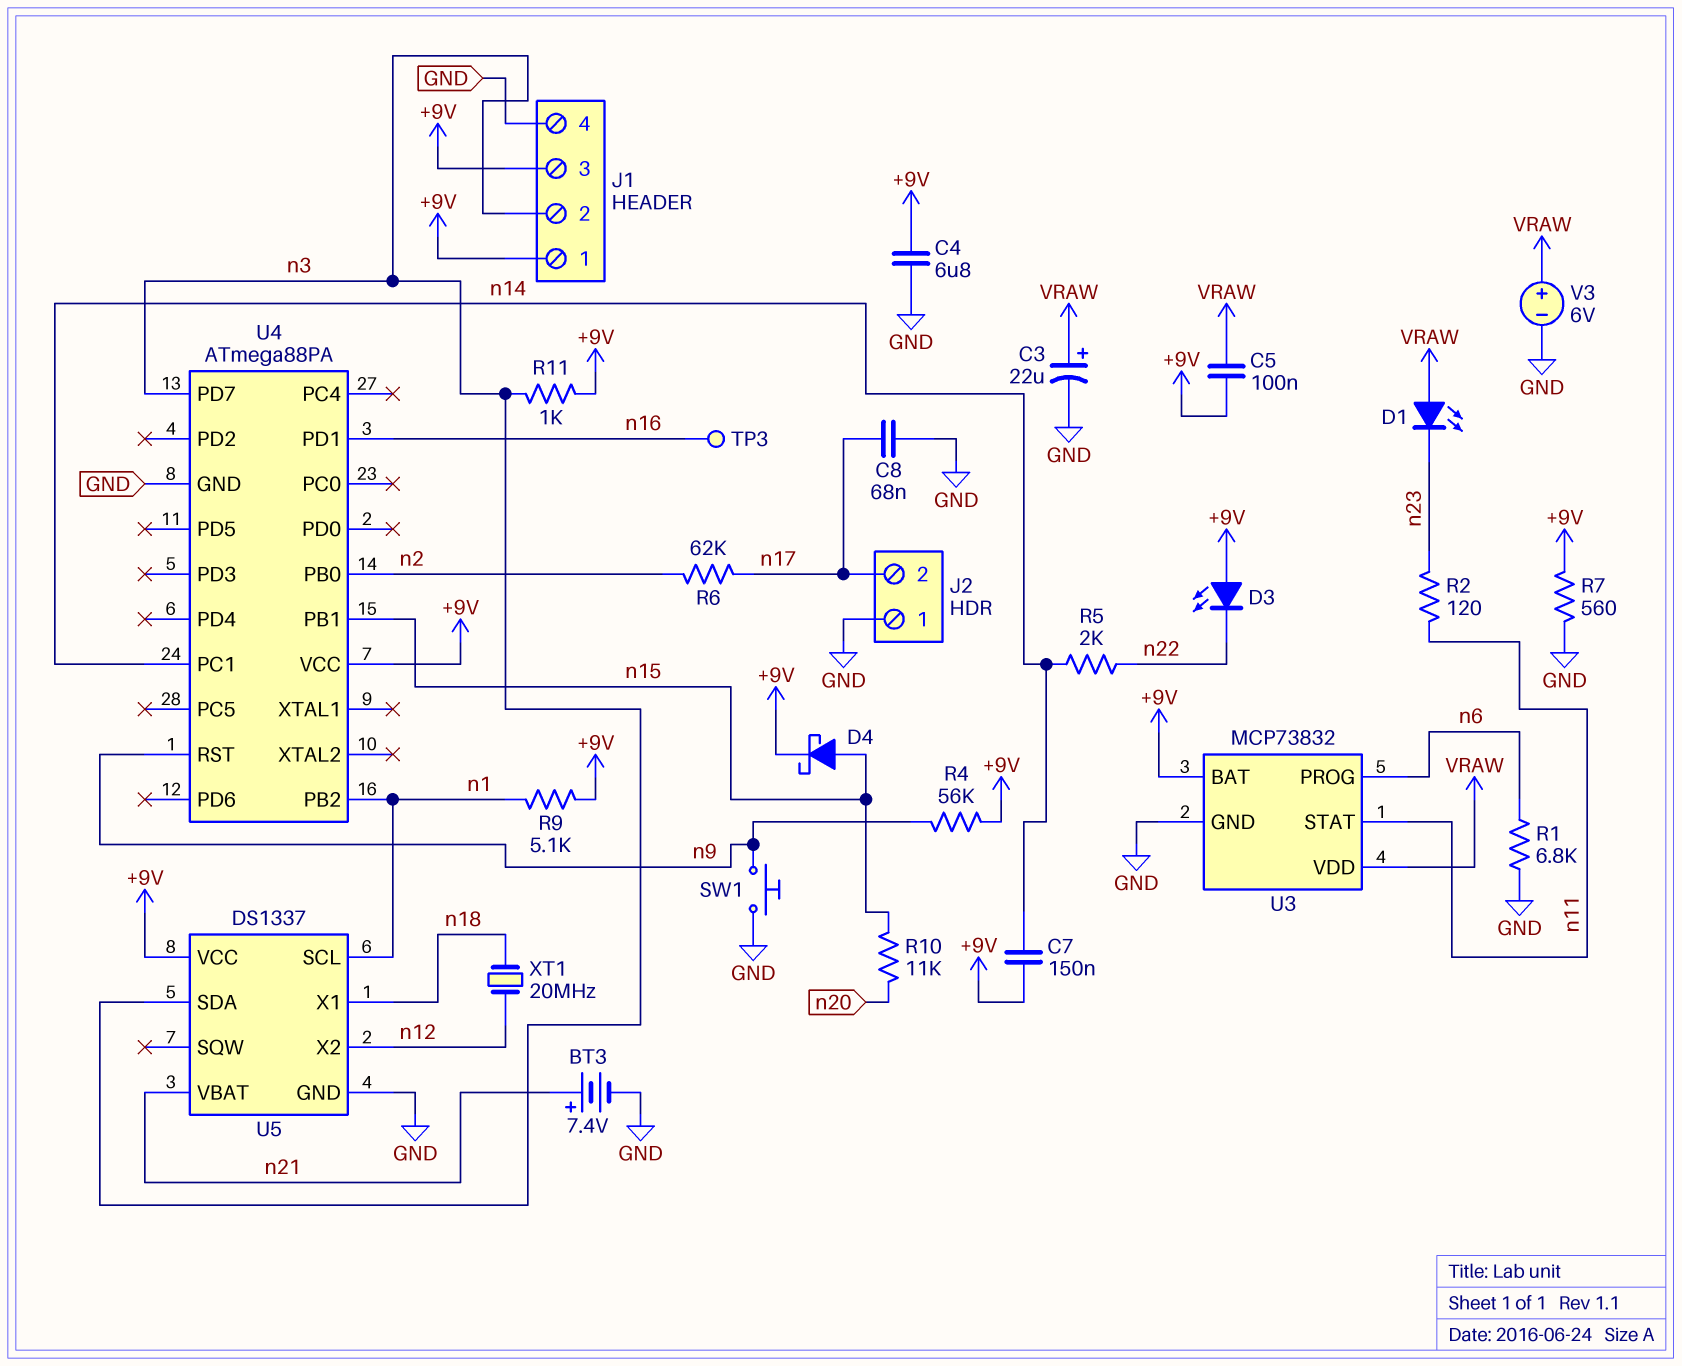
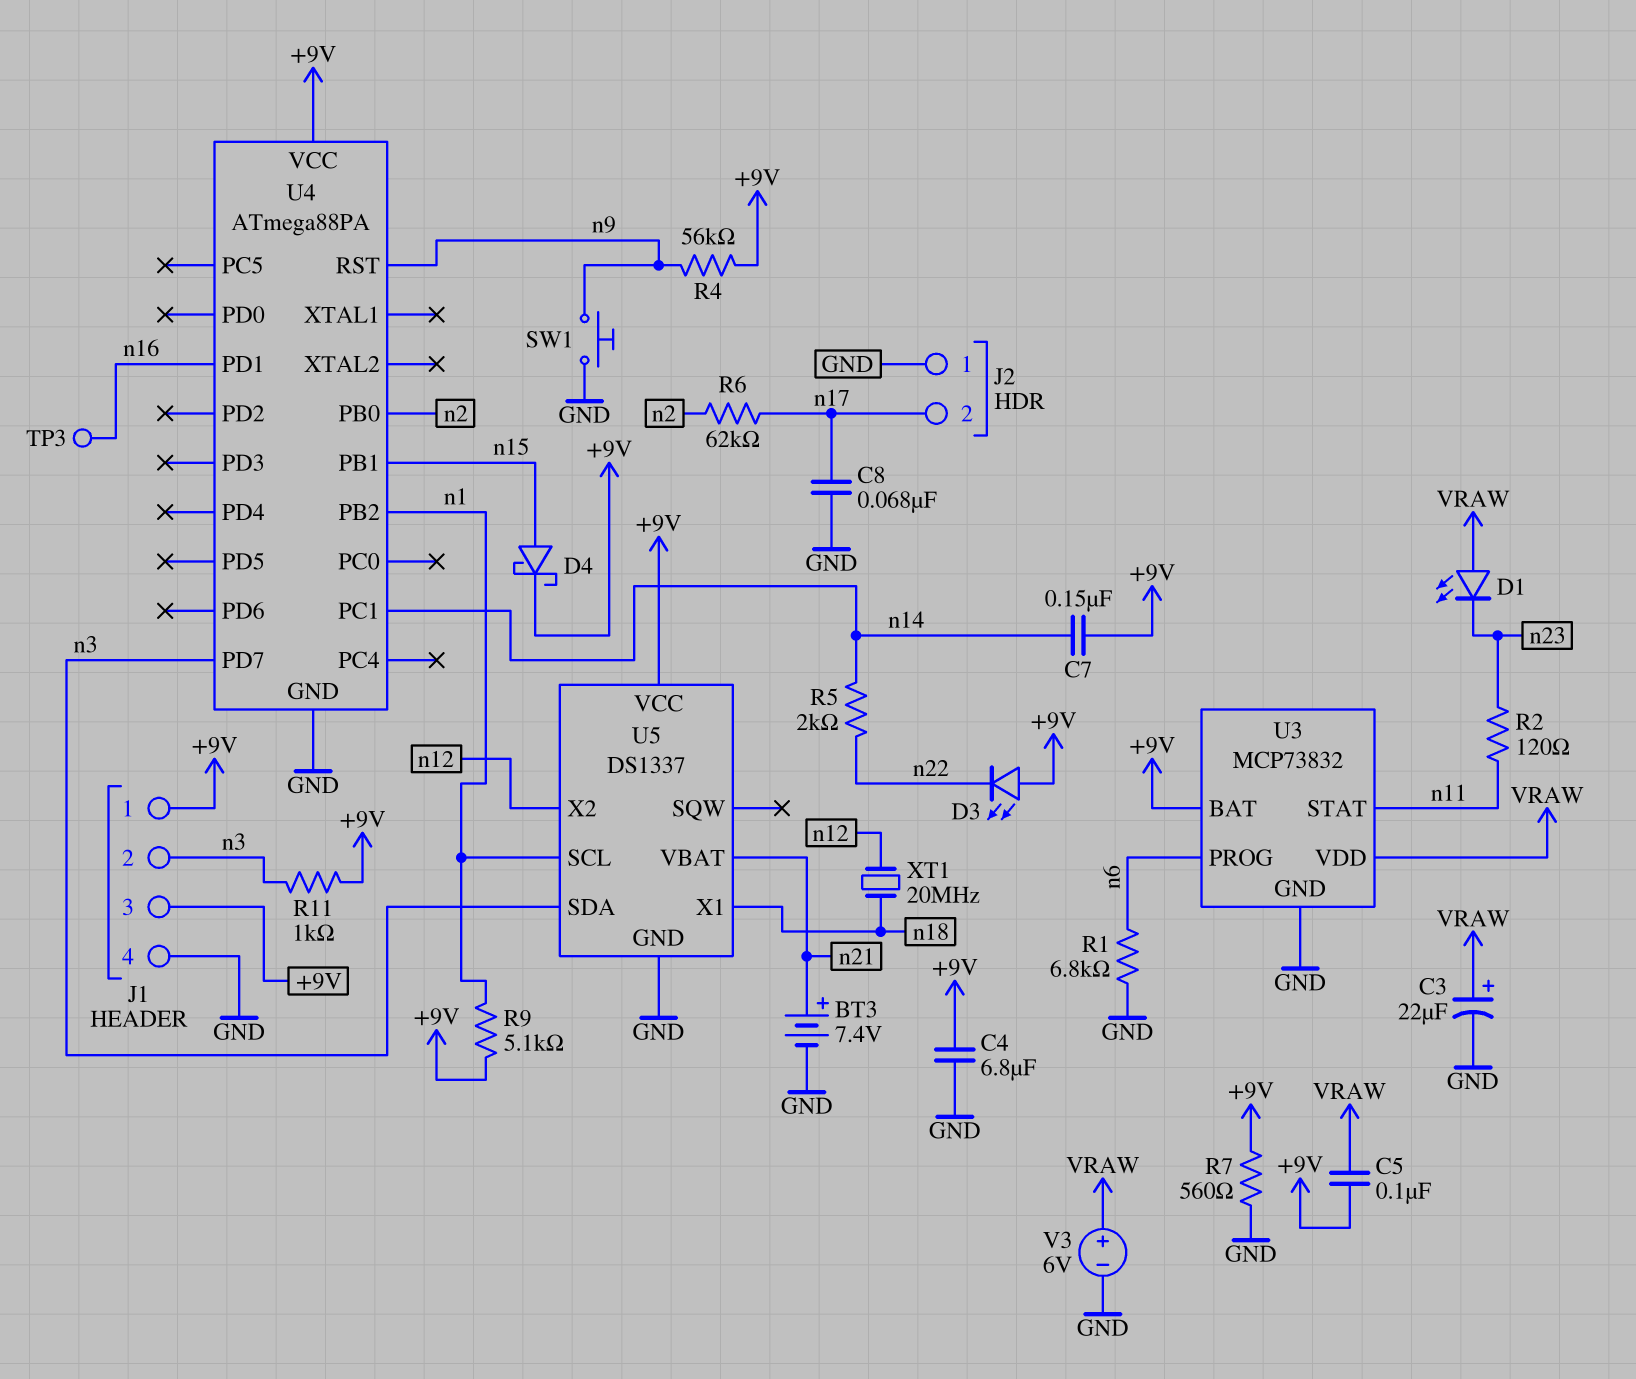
R10: 11k (n15, n20) -> none

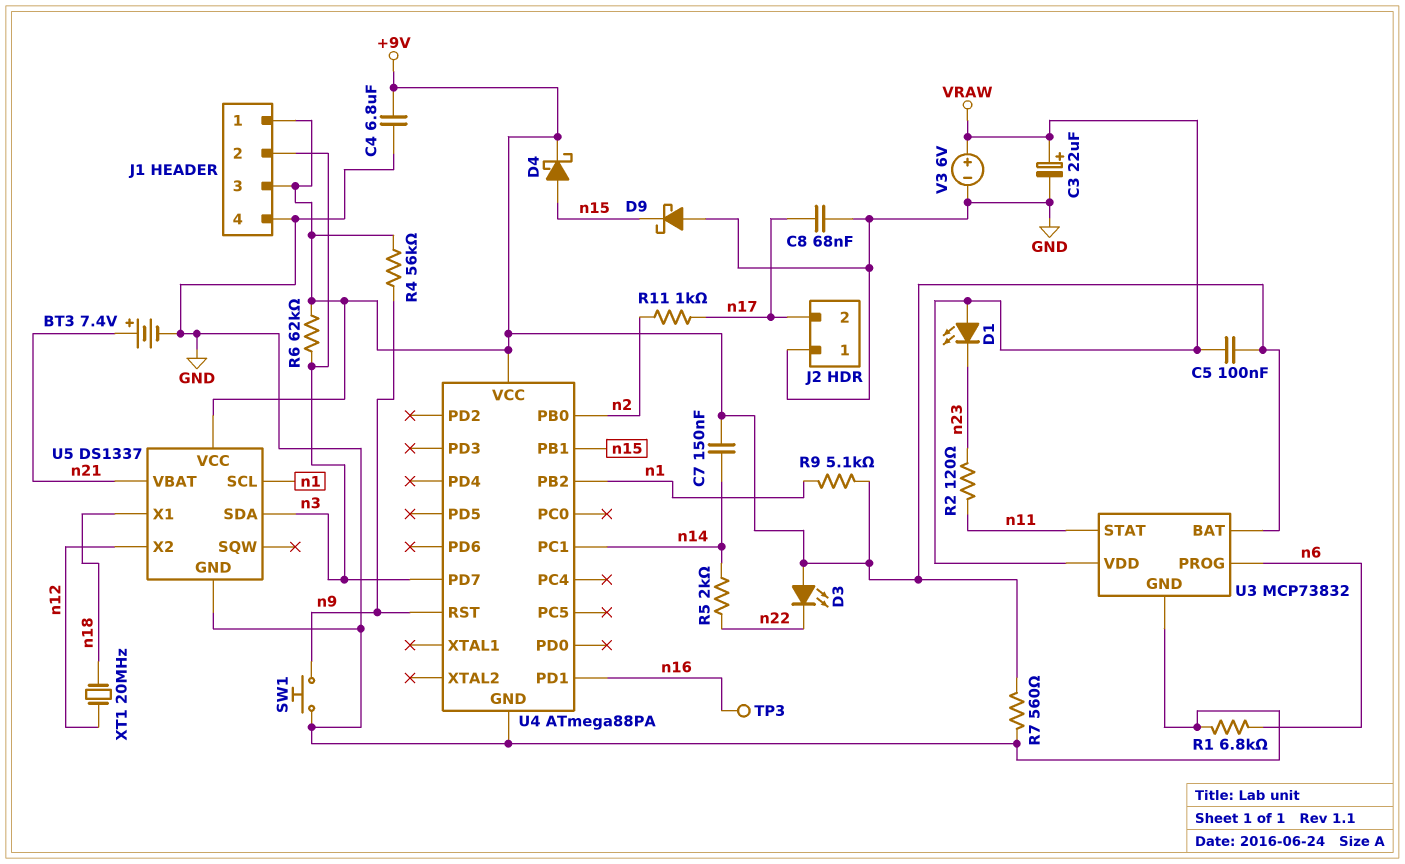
D9: none -> schottky (A GND, K n15)
R6: 62k (n2, n17) -> 62k (+9V, n3)
R11: 1k (+9V, n3) -> 1k (n2, n17)

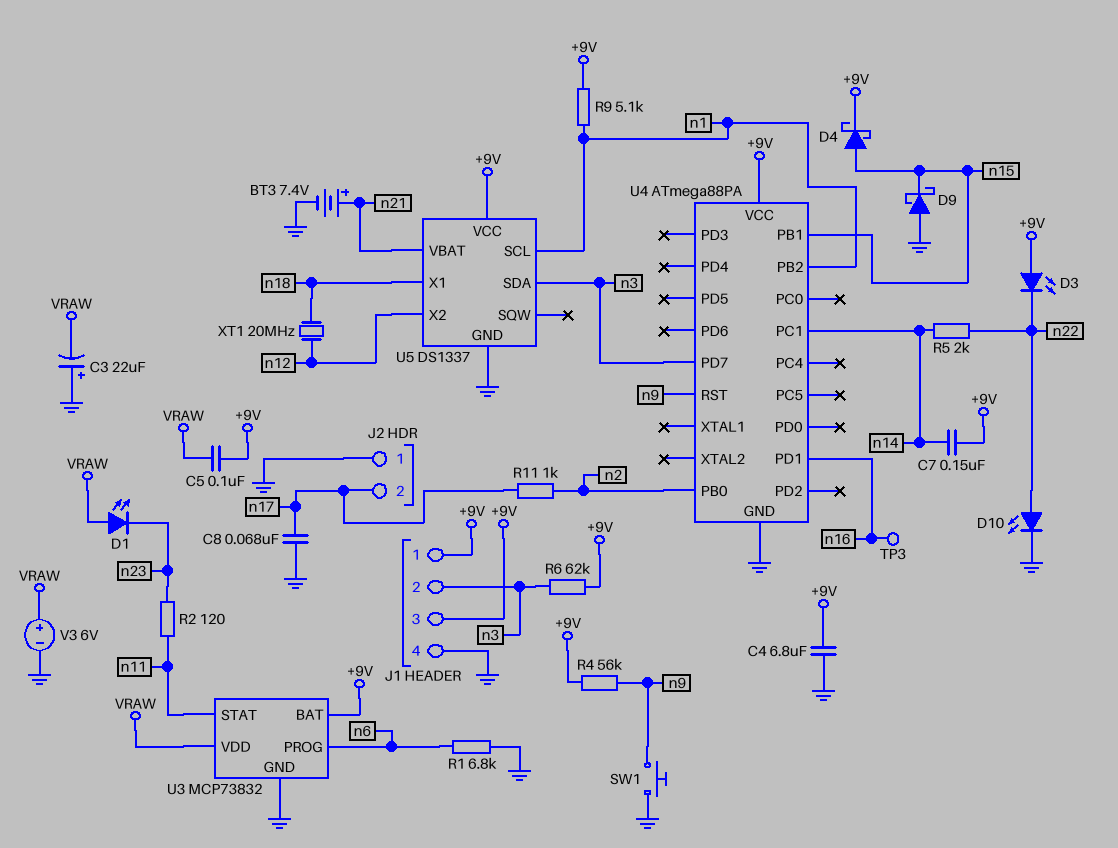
C3: 22uF (plus VRAW, minus GND) -> 22uF (plus GND, minus VRAW)
D10: none -> LED (A n22, K GND)
R7: 560 (+9V, GND) -> none

